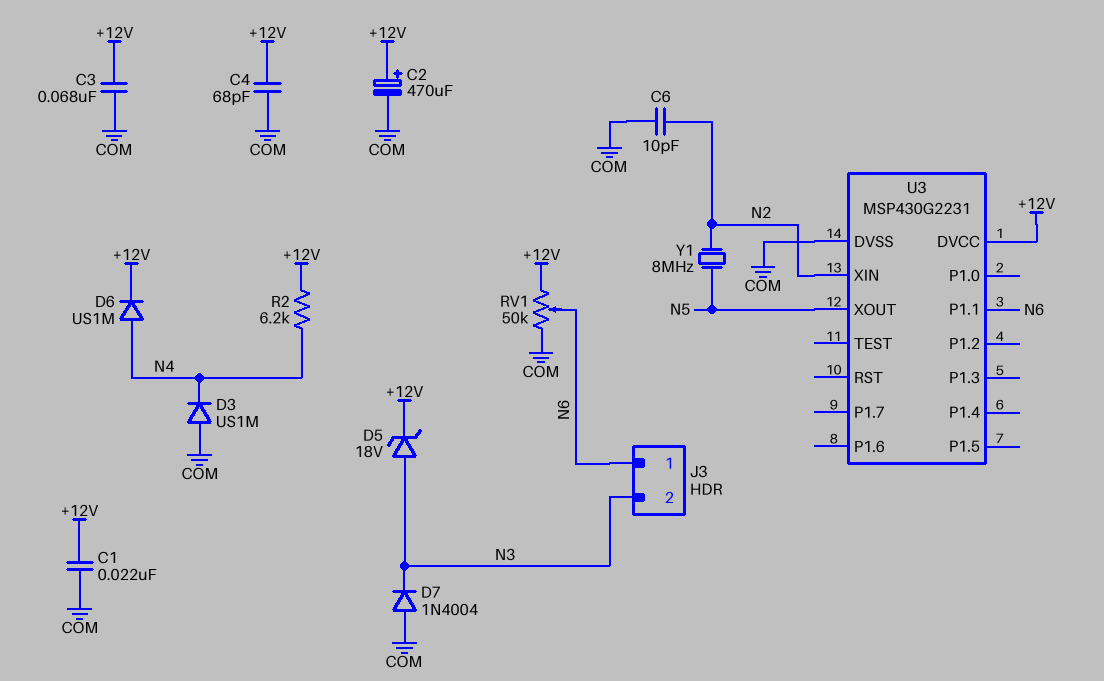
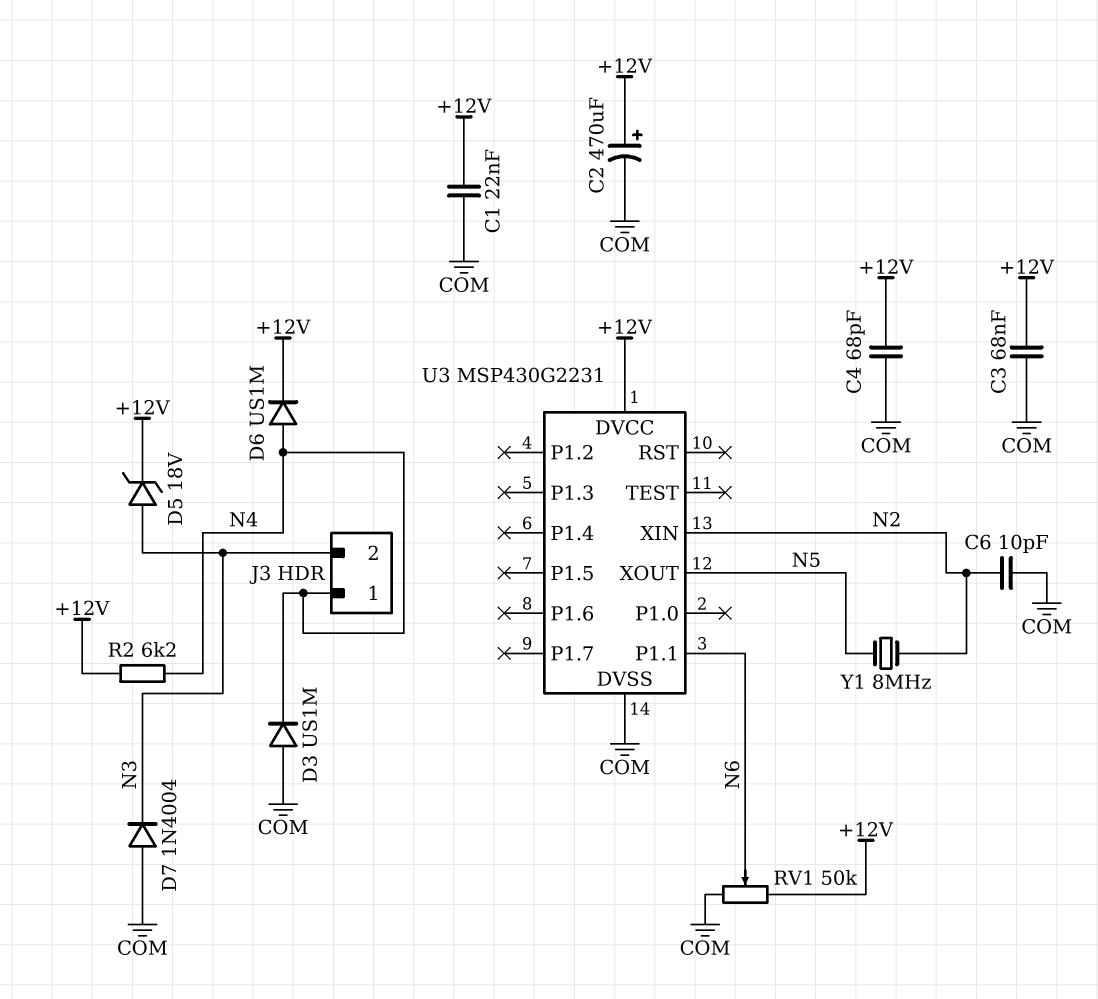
J3 pin 1: N6 -> N4

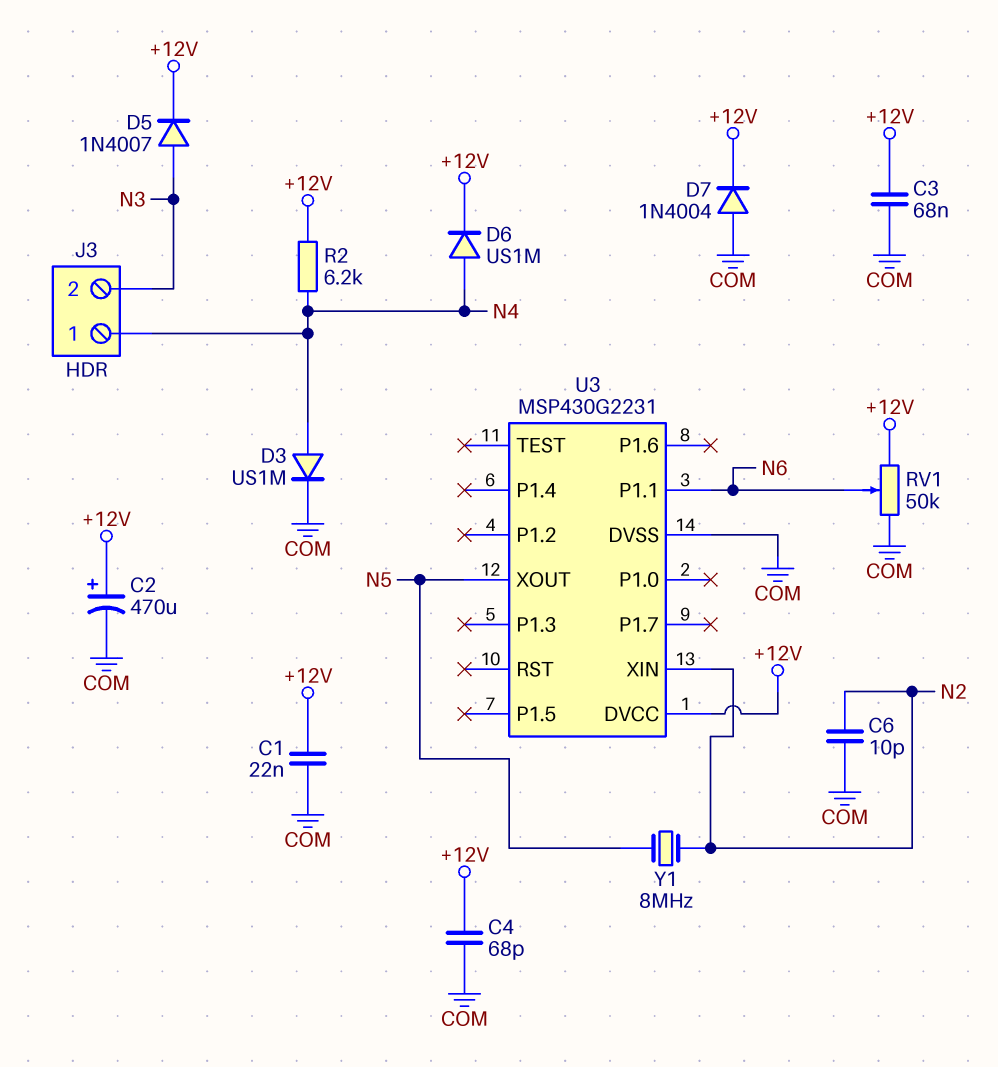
D3: diode US1M (A COM, K N4) -> diode US1M (A N4, K COM)
D5: zener 18V (A N3, K +12V) -> diode 1N4007 (A N3, K +12V)
D7: diode 1N4004 (A COM, K N3) -> diode 1N4004 (A COM, K +12V)

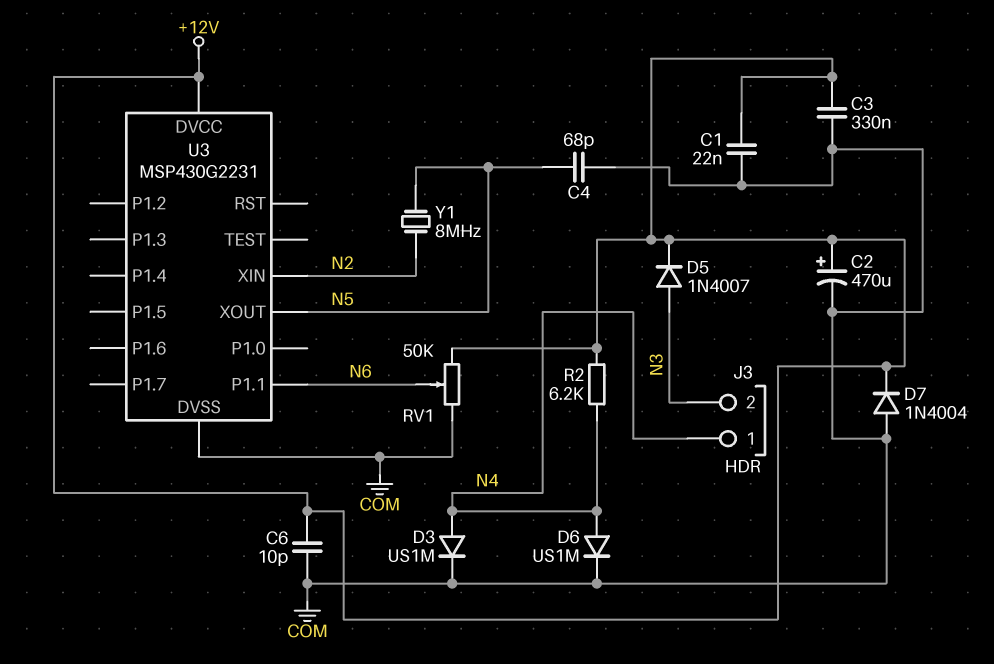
C3: 68nF (+12V, COM) -> 330nF (+12V, COM)
C4: 68pF (+12V, COM) -> 68pF (COM, N5)
C6: 10pF (COM, N2) -> 10pF (+12V, COM)
D6: diode US1M (A N4, K +12V) -> diode US1M (A N4, K COM)

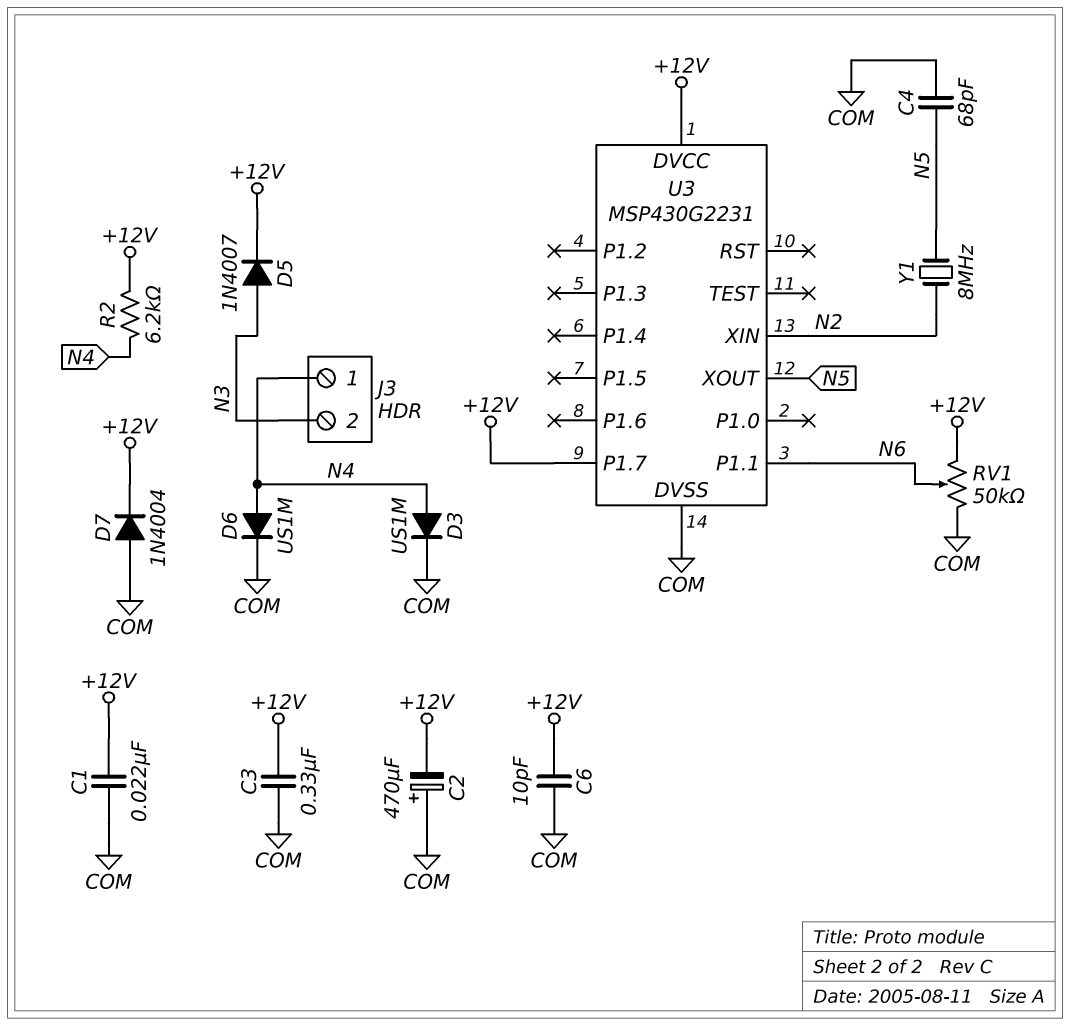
C2: 470uF (plus +12V, minus COM) -> 470uF (plus COM, minus +12V)
U3 pin P1.7: none -> +12V

